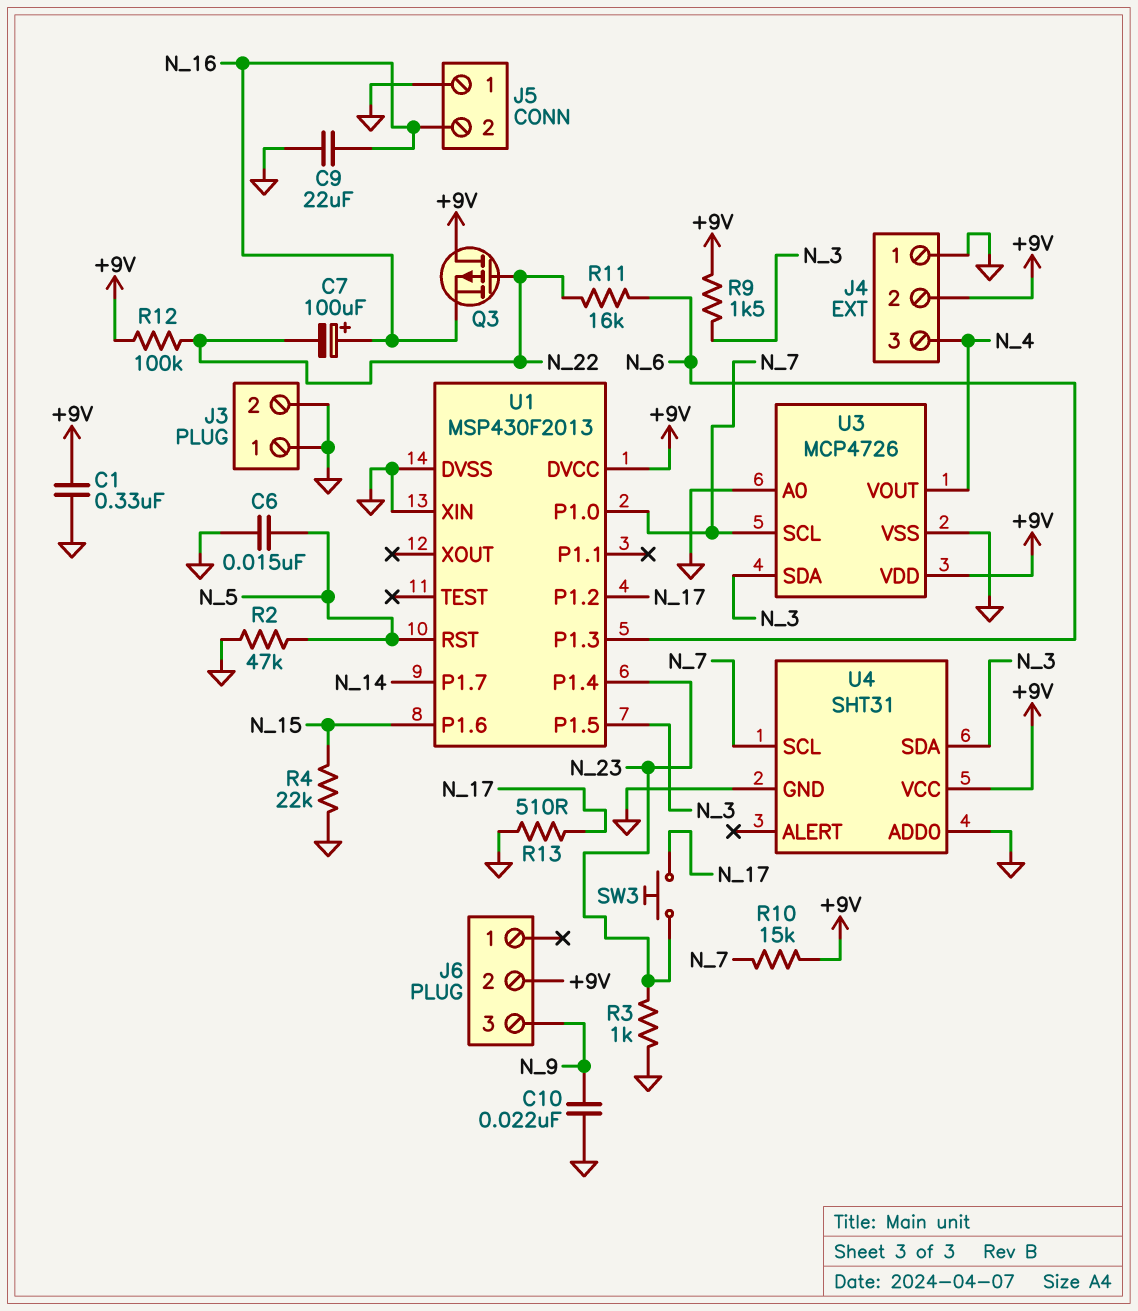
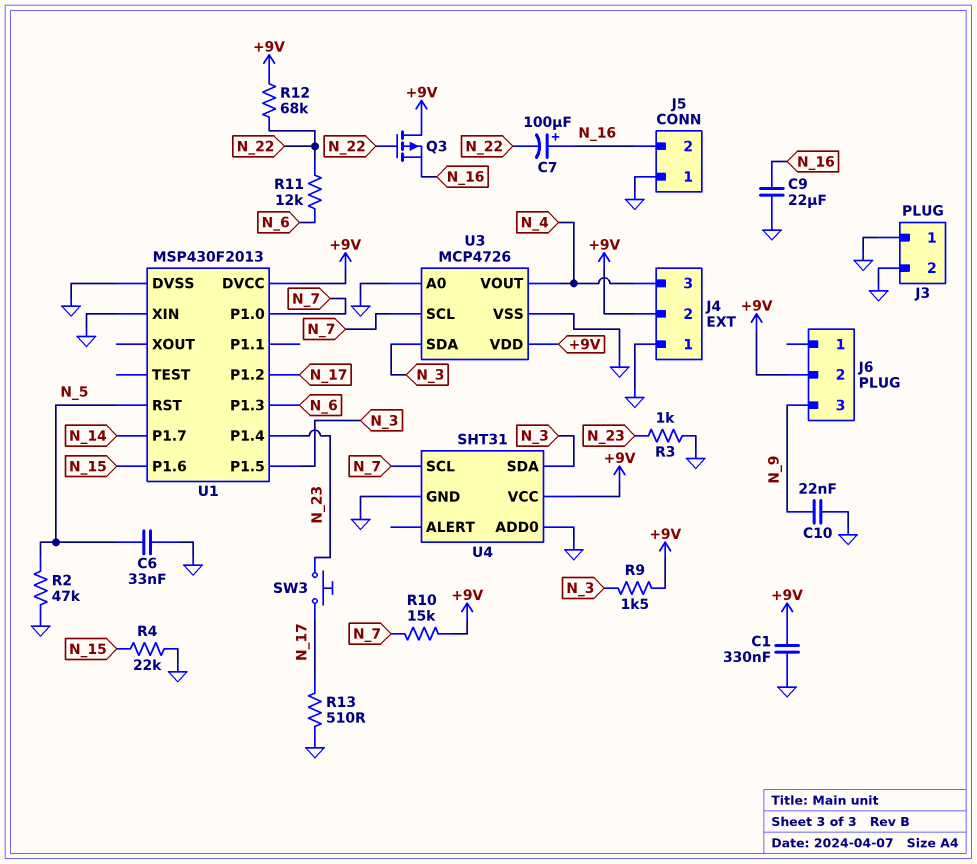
C6: 15nF (GND, N_5) -> 33nF (GND, N_5)
R11: 16k (N_6, N_22) -> 12k (N_6, N_22)
R12: 100k (+9V, N_22) -> 68k (+9V, N_22)

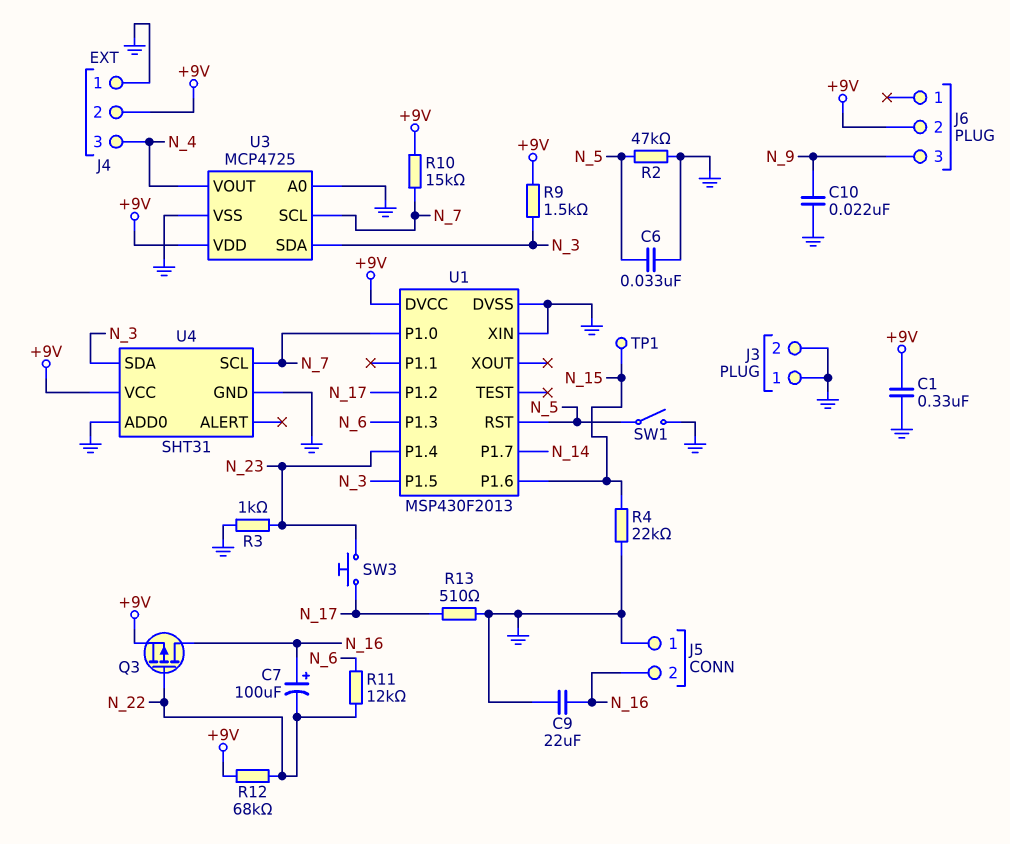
Q3: PMOS (G N_22, D +9V, S N_16) -> PMOS (G N_22, D N_16, S +9V)
SW1: none -> switch (GND, N_5)
TP1: none -> test point (N_15)
U3: MCP4726 -> MCP4725

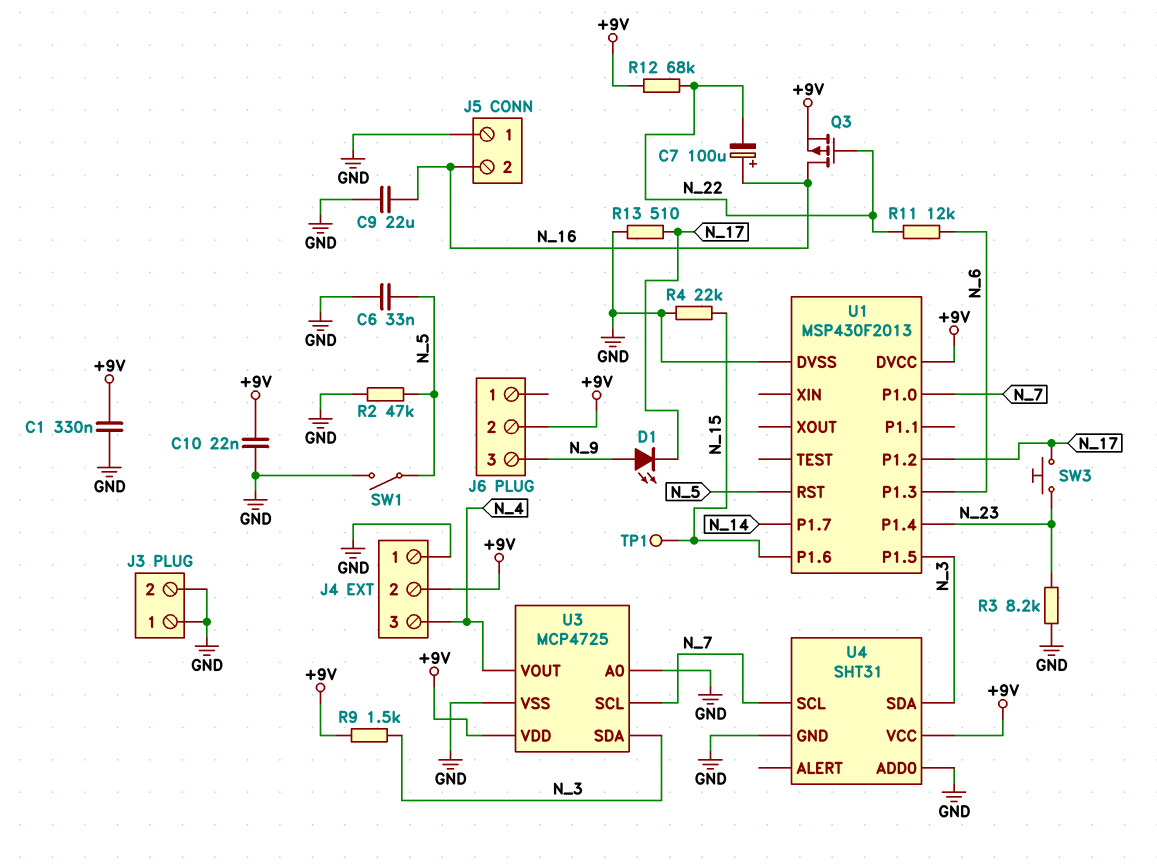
C10: 22nF (GND, N_9) -> 22nF (+9V, GND)
D1: none -> LED (A N_9, K N_17)
R3: 1k (GND, N_23) -> 8.2k (GND, N_23)
R10: 15k (+9V, N_7) -> none
U1 pin XIN: GND -> none

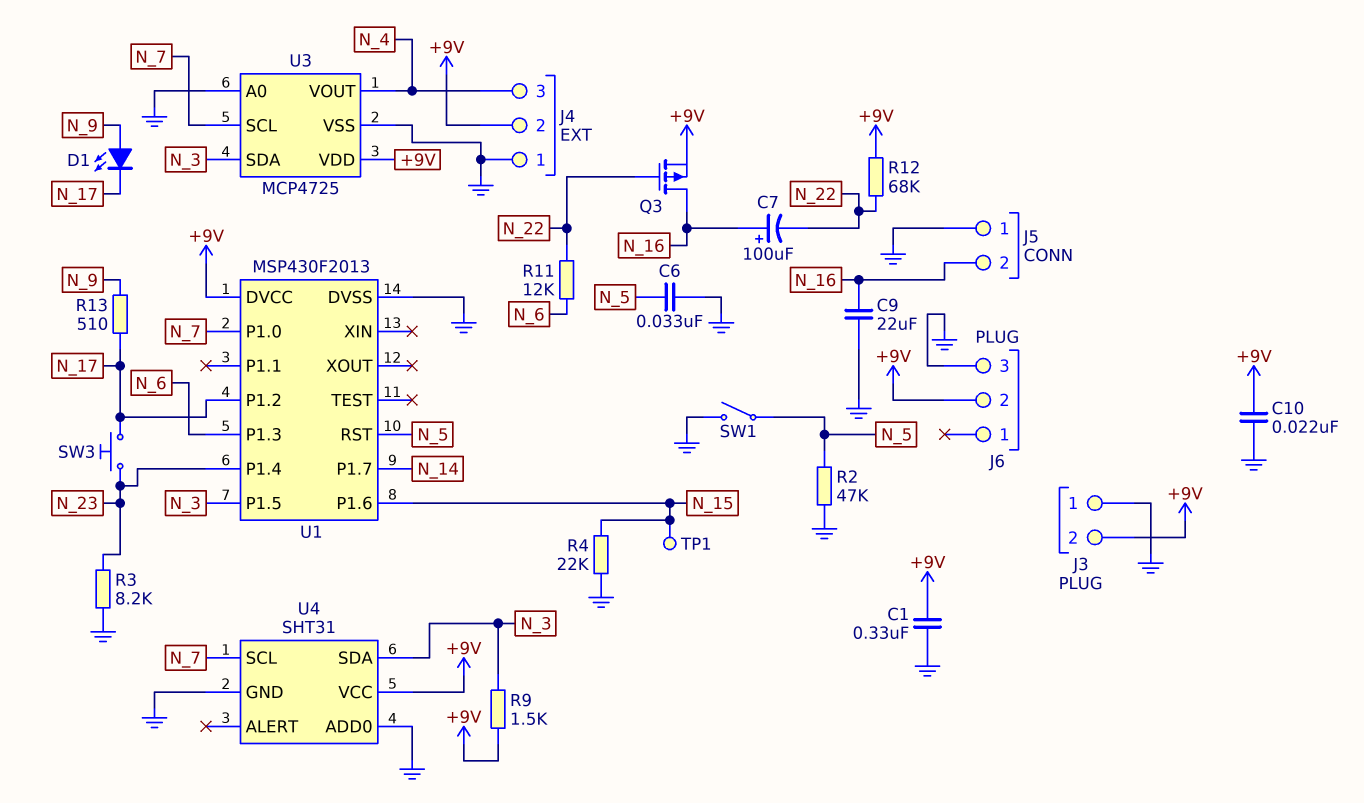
J3 pin 2: GND -> +9V
J6 pin 3: N_9 -> GND
R13: 510 (GND, N_17) -> 510 (N_9, N_17)

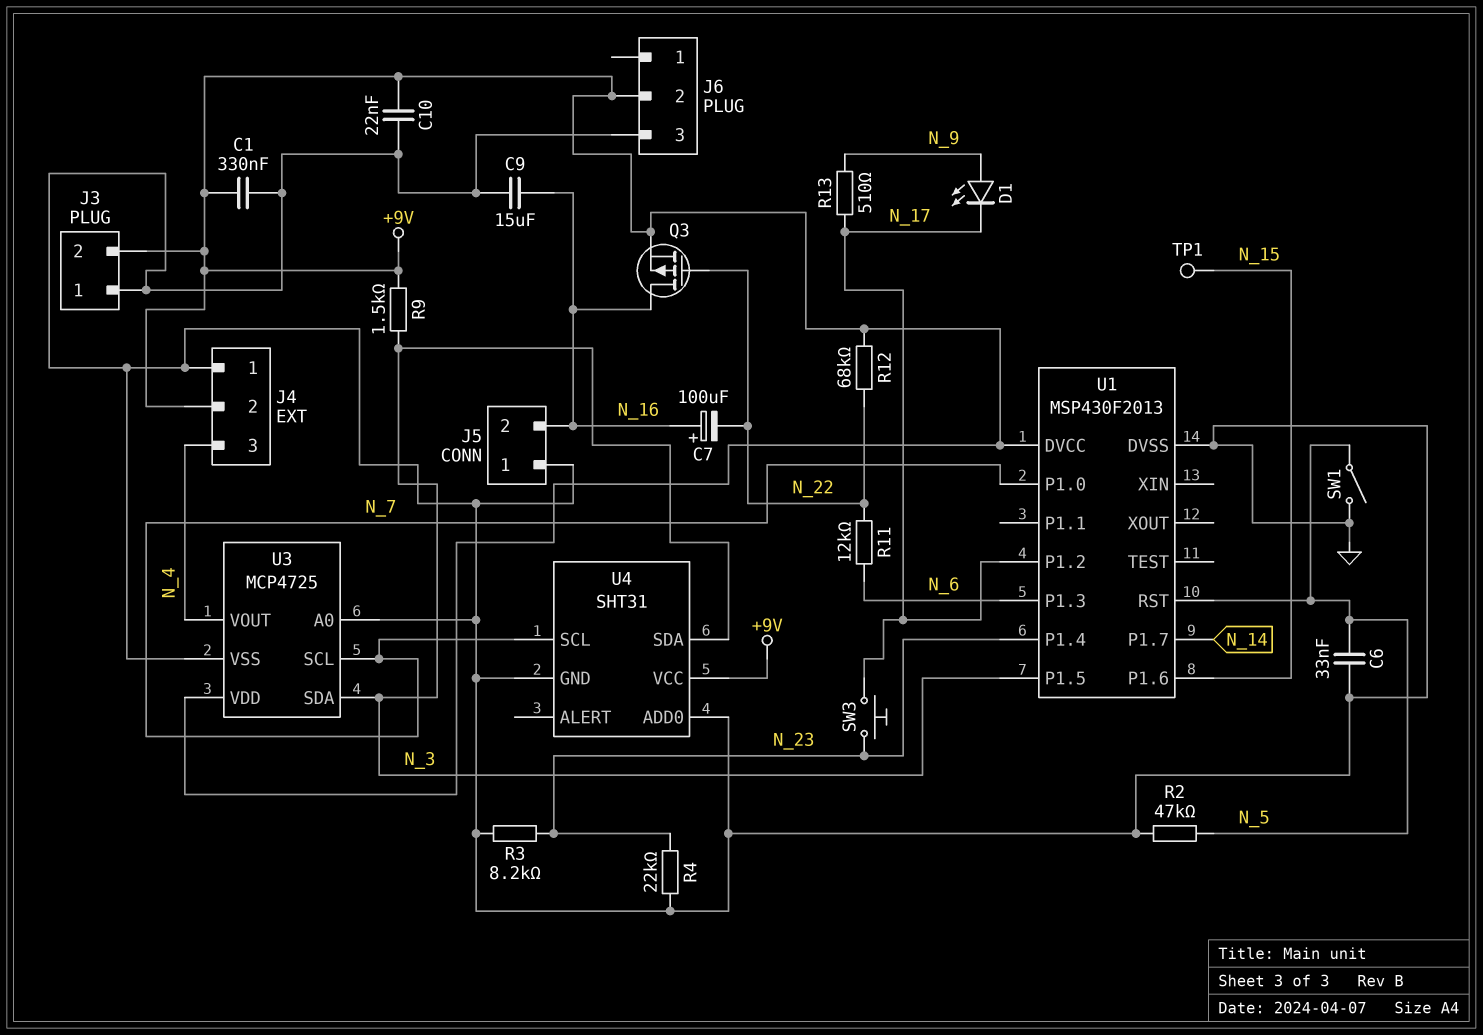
C9: 22uF (GND, N_16) -> 15uF (GND, N_16)
R4: 22k (GND, N_15) -> 22k (GND, N_23)

